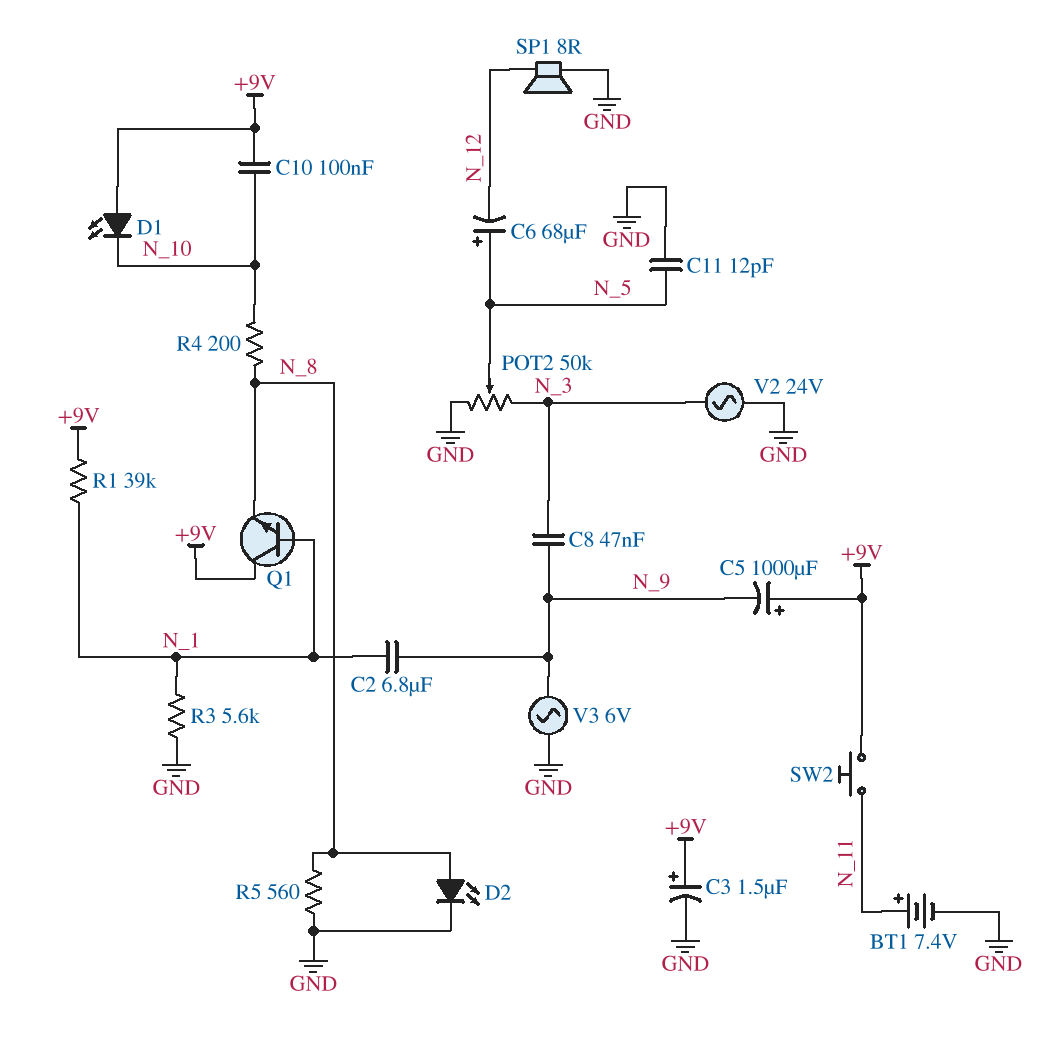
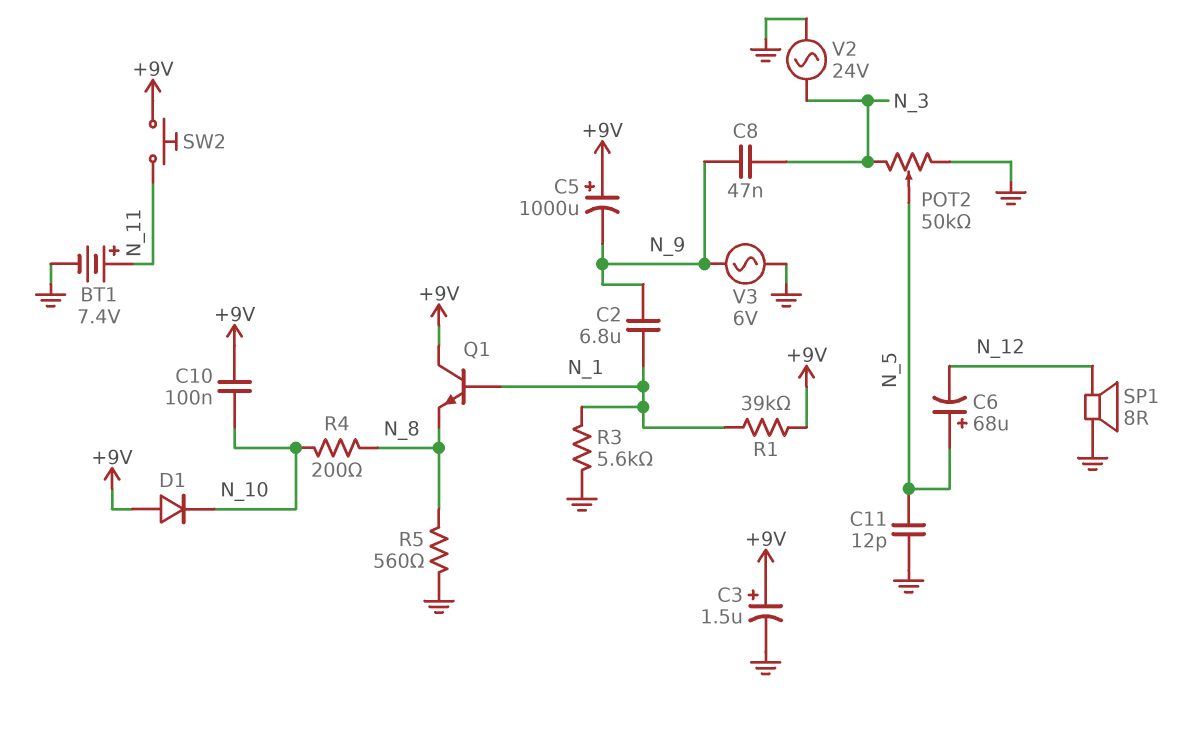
D1: LED (A +9V, K N_10) -> diode (A +9V, K N_10)
D2: LED (A N_8, K GND) -> none

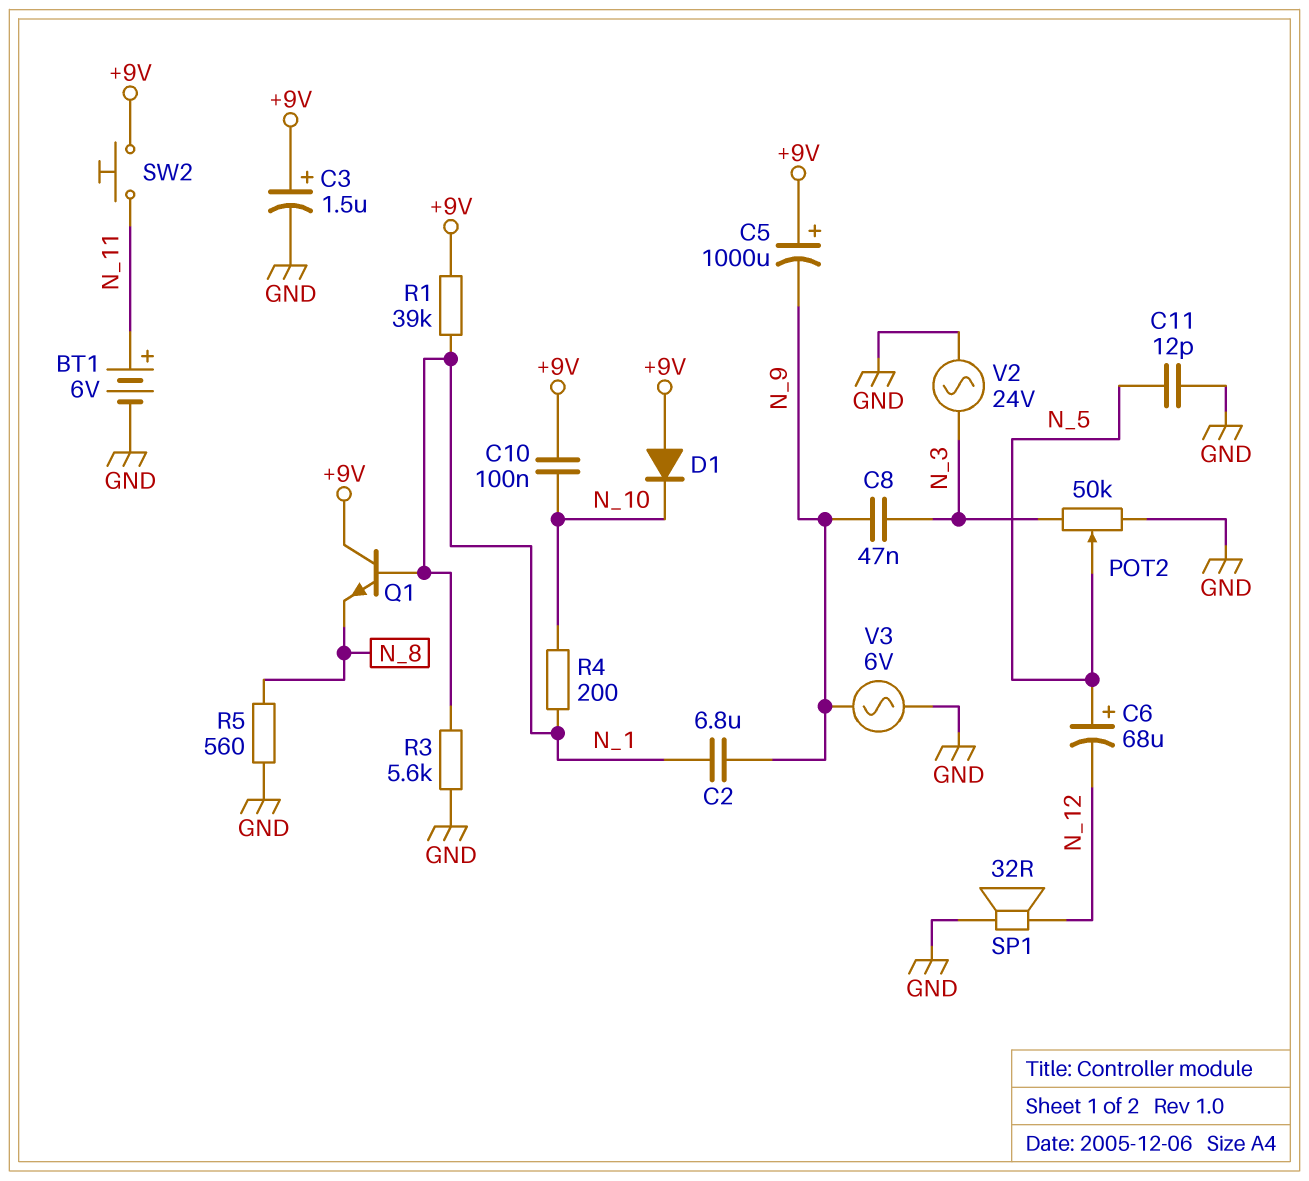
BT1: 7.4V (plus N_11, minus GND) -> 6V (plus N_11, minus GND)
R4: 200 (N_8, N_10) -> 200 (N_1, N_10)
SP1: speaker 8R (GND, N_12) -> speaker 32R (GND, N_12)

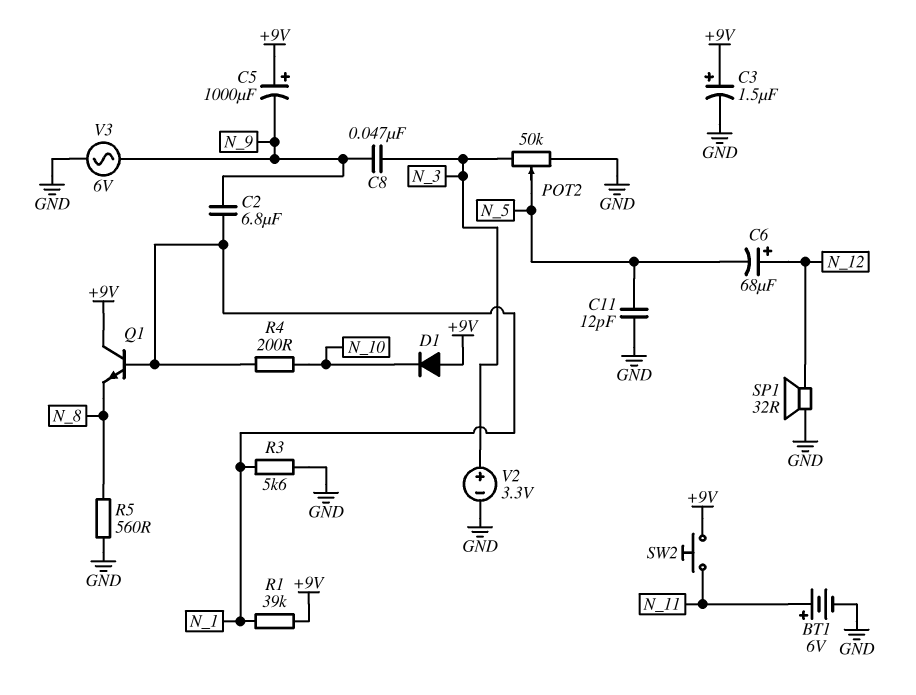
C6: 68uF (plus N_5, minus N_12) -> 68uF (plus N_12, minus N_5)
C10: 100nF (+9V, N_10) -> none
V2: AC 24V (GND, N_3) -> 3.3V (plus N_3, minus GND)

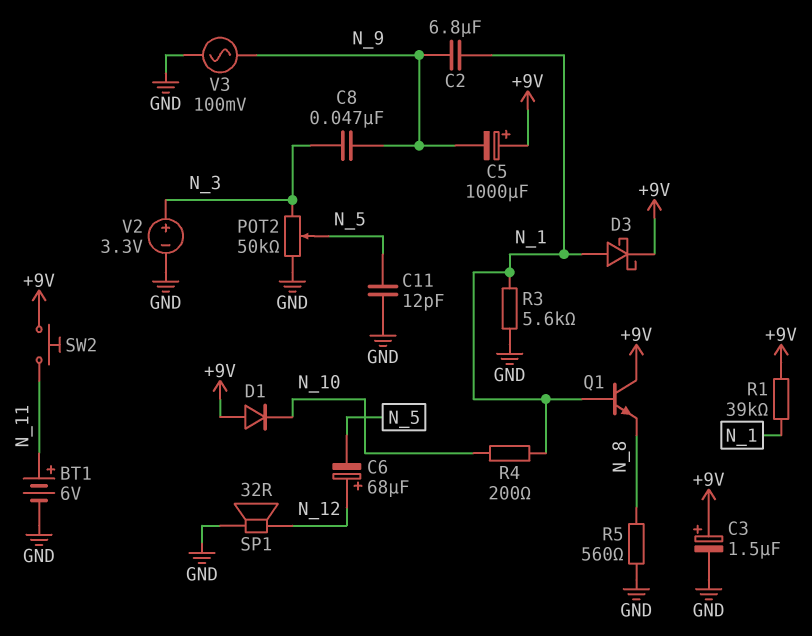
D3: none -> schottky (A N_1, K +9V)
V3: AC 6V (GND, N_9) -> AC 100mV (GND, N_9)

